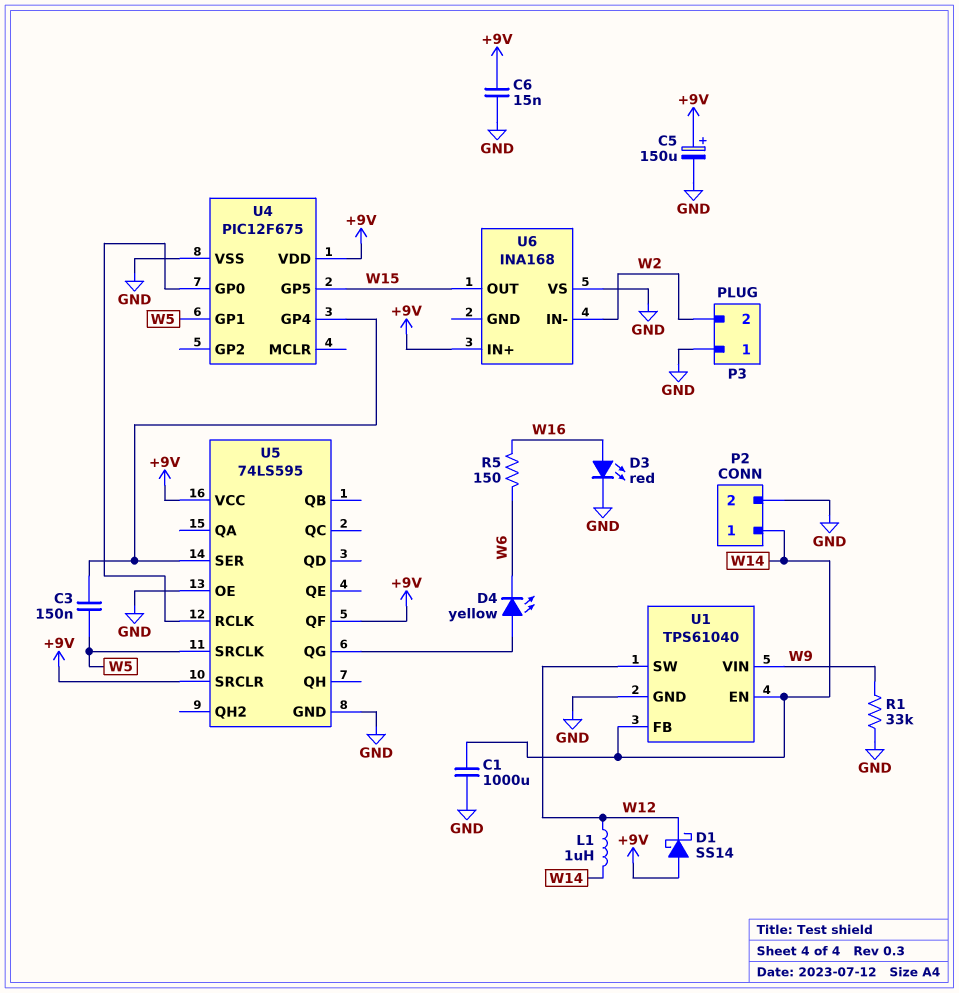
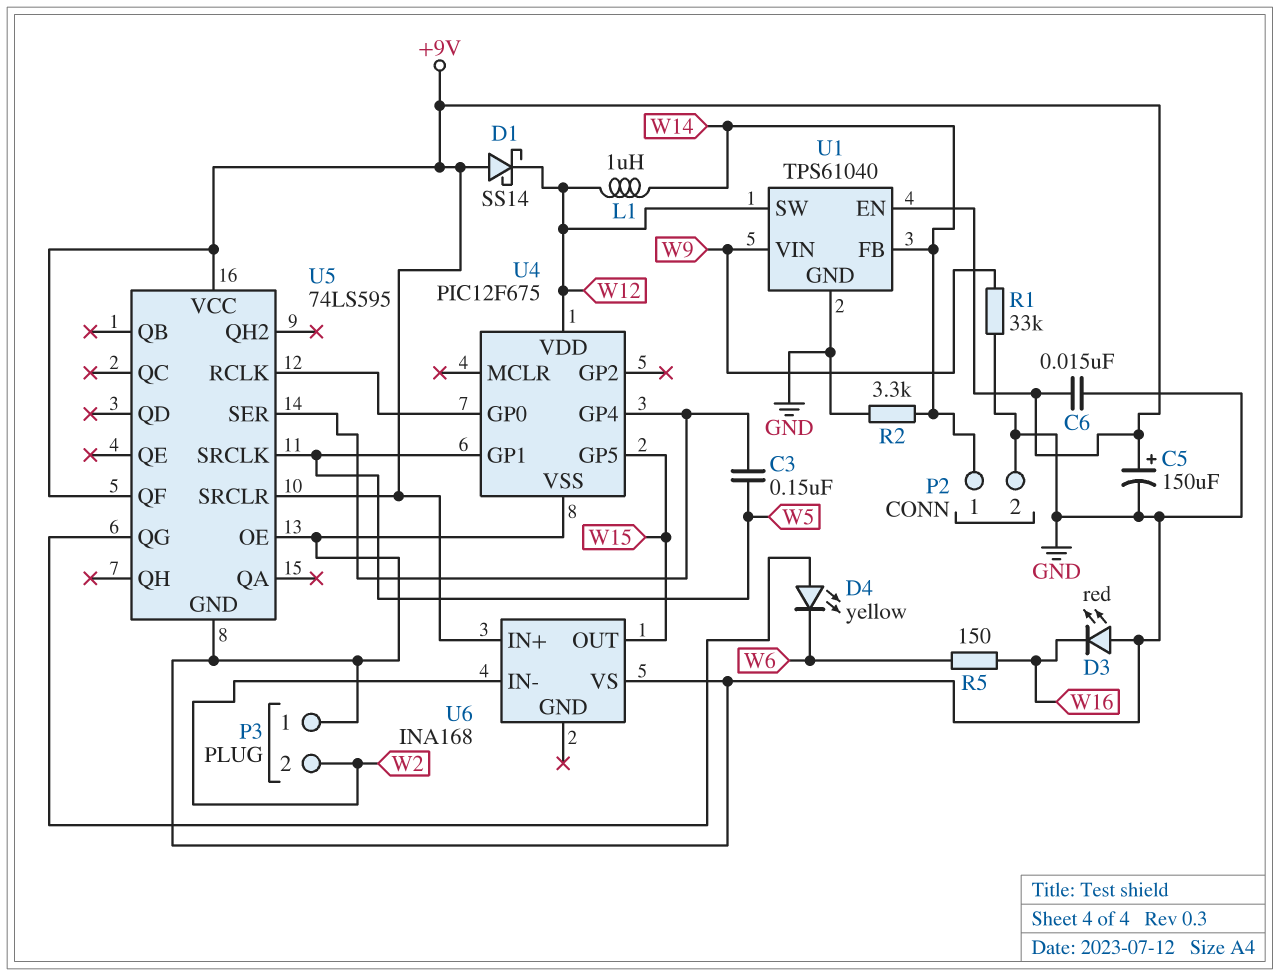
C1: 1000uF (GND, W14) -> none
D3: LED red (A W16, K GND) -> LED red (A GND, K W16)
R2: none -> 3.3k (GND, W14)
U1 pin EN: W14 -> +9V
U4 pin VDD: +9V -> W12

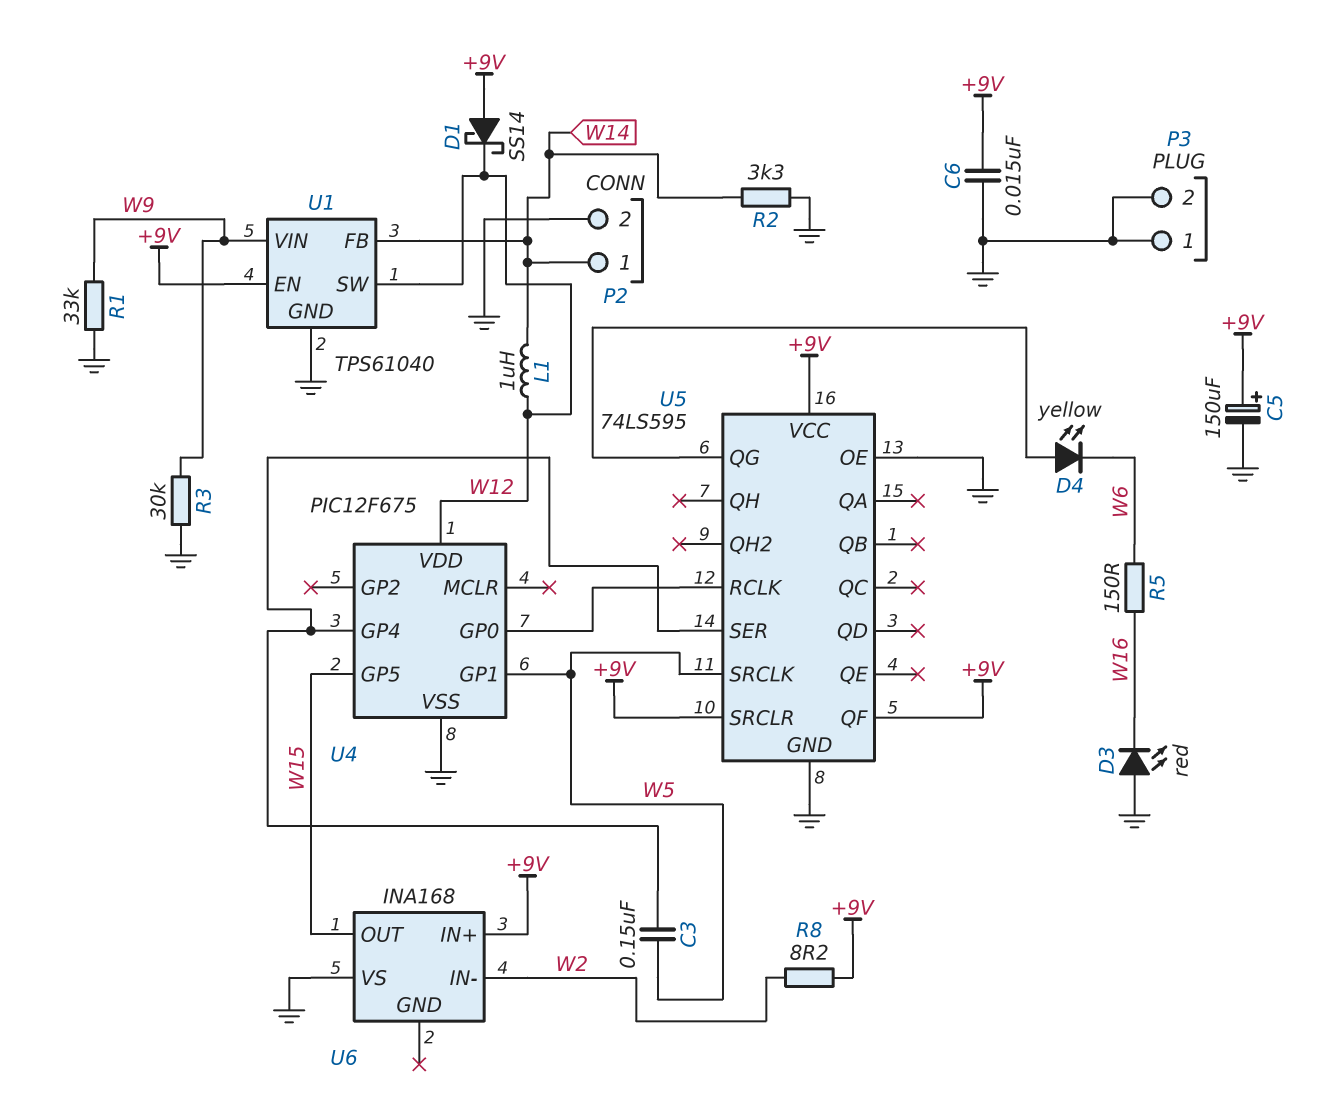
P3 pin 2: W2 -> GND
R3: none -> 30k (GND, W9)
R8: none -> 8.2 (+9V, W2)

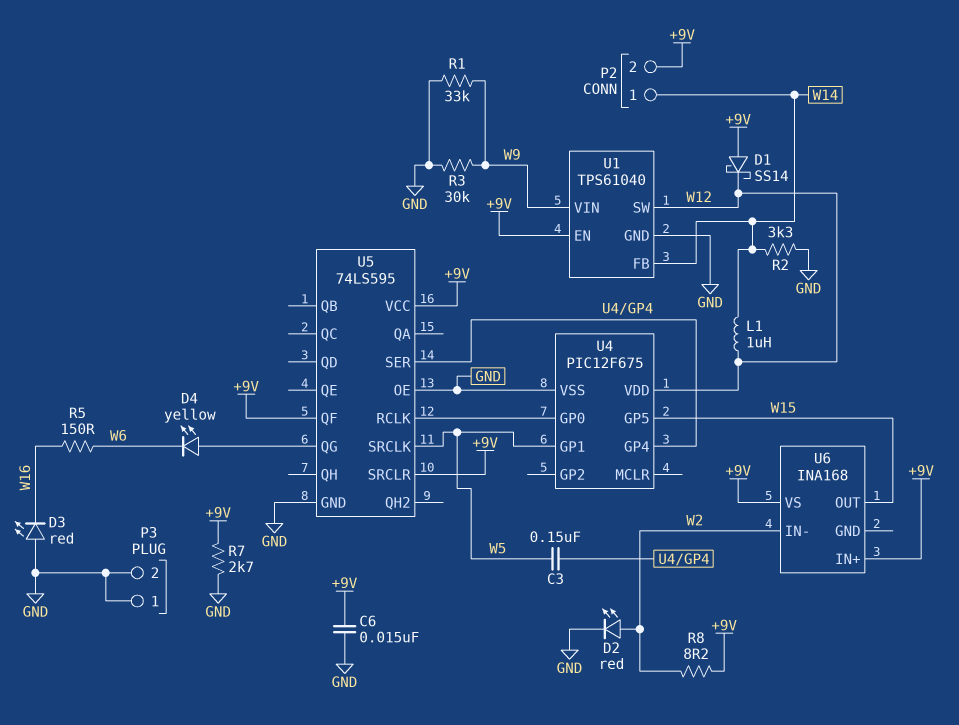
C5: 150uF (plus +9V, minus GND) -> none
D2: none -> LED red (A W2, K GND)
P2 pin 2: GND -> +9V
R7: none -> 2.7k (+9V, GND)
U6 pin VS: GND -> +9V

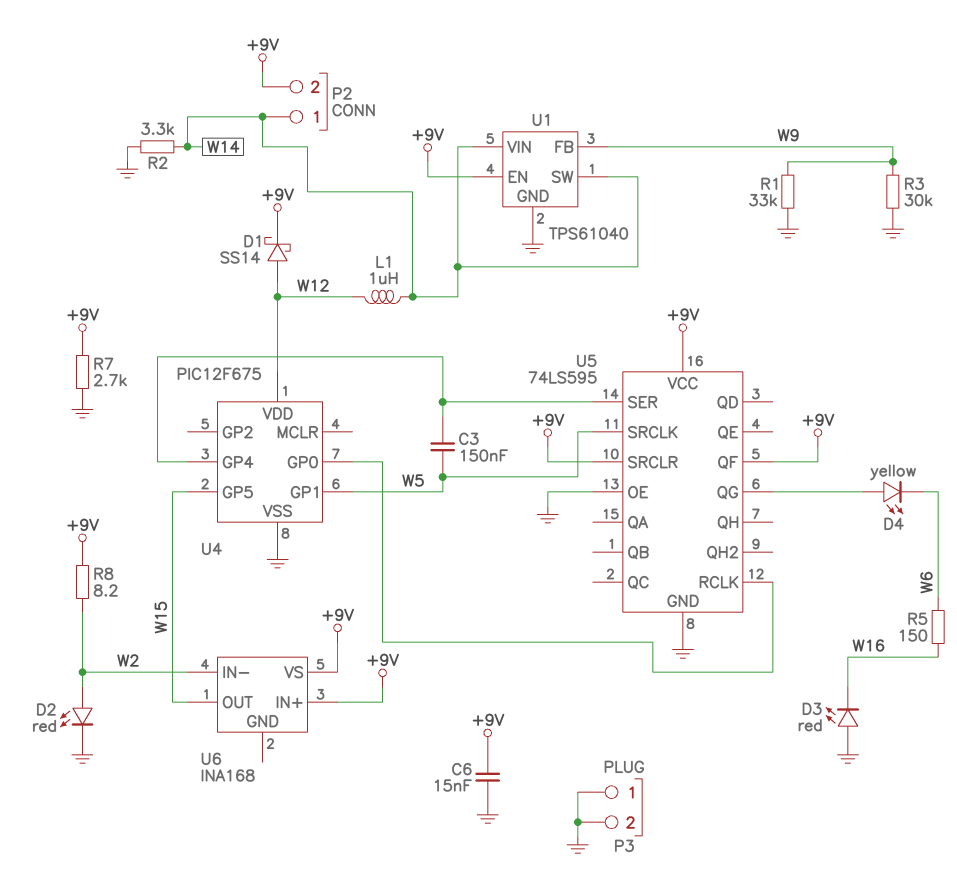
D1: schottky SS14 (A +9V, K W12) -> schottky SS14 (A W12, K +9V)
U1 pin FB: W14 -> W9
U1 pin SW: W12 -> W14
U1 pin VIN: W9 -> W14

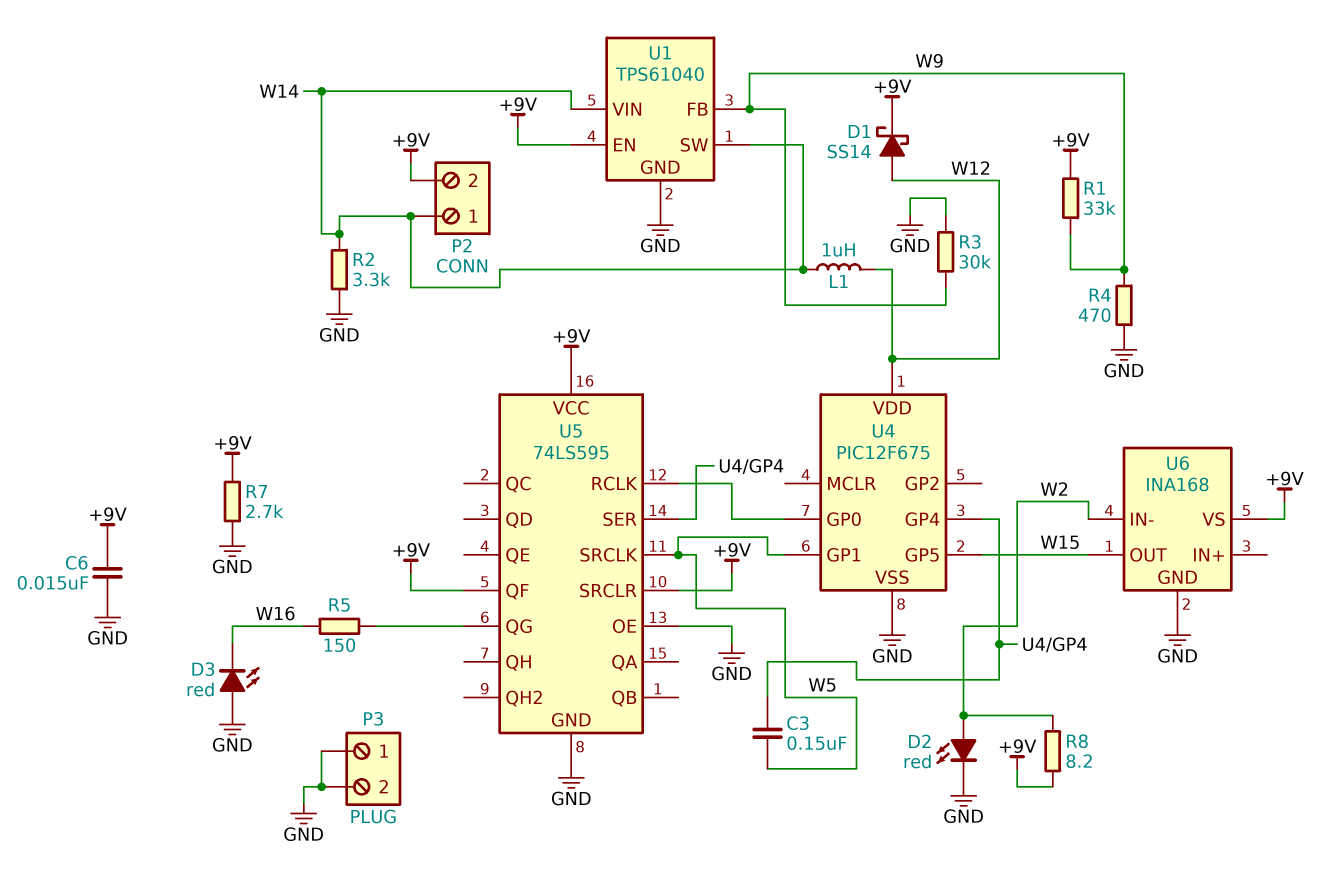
D4: LED yellow (A U5/QG, K W6) -> none
R1: 33k (GND, W9) -> 33k (+9V, W9)
R4: none -> 470 (GND, W9)
R5: 150 (W6, W16) -> 150 (U5/QG, W16)
U6 pin GND: none -> GND
U6 pin IN+: +9V -> none

